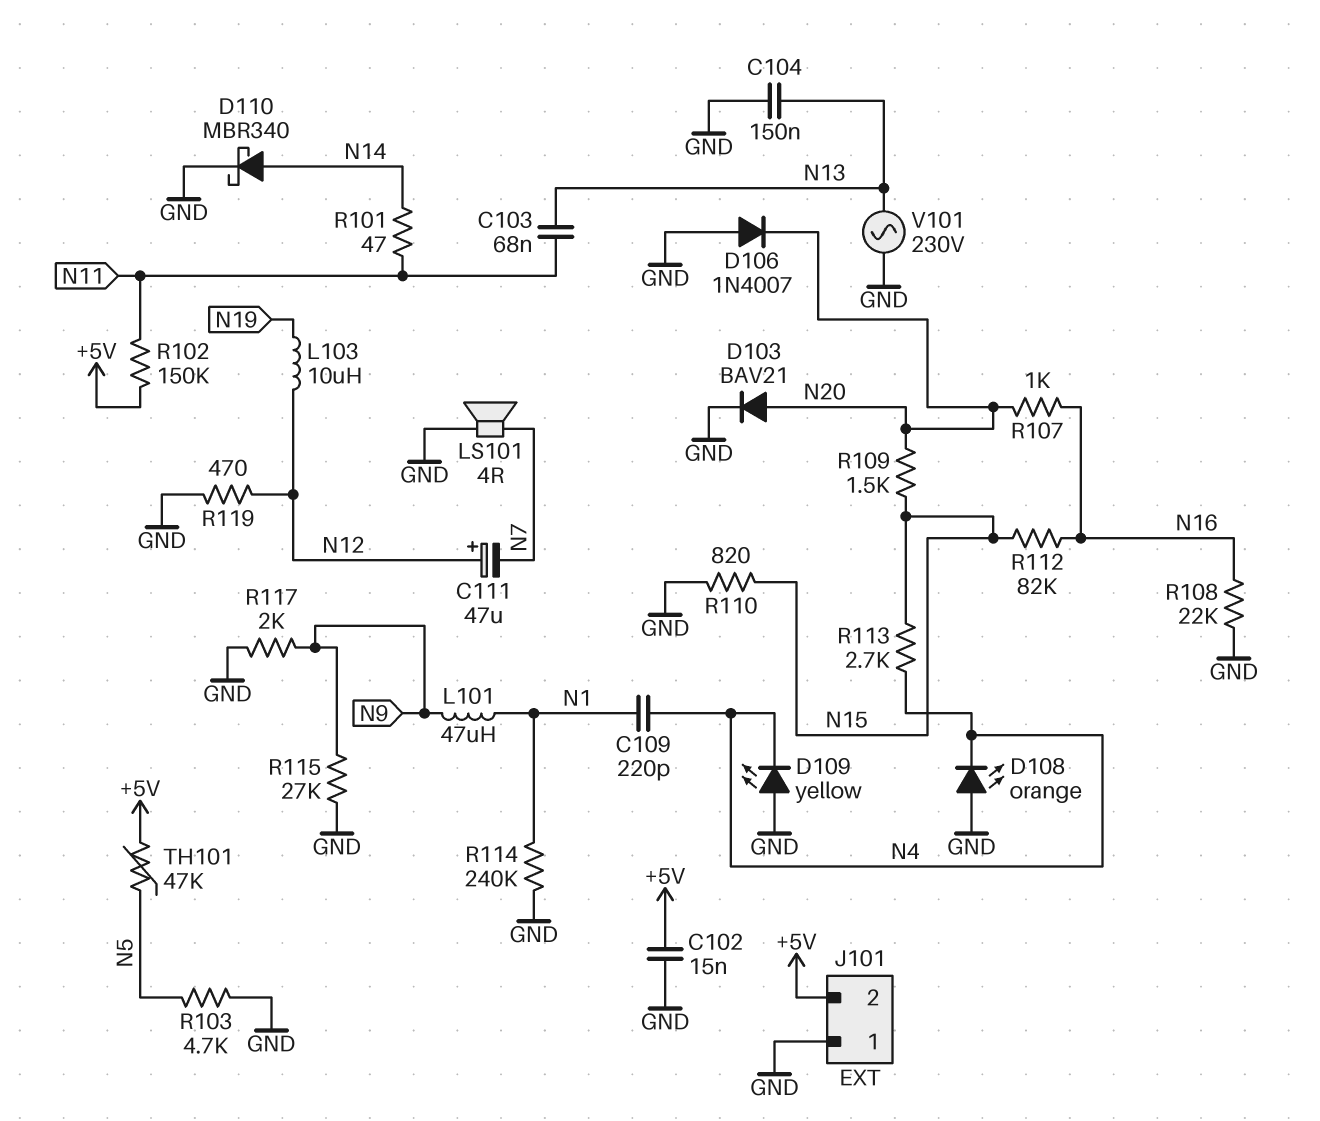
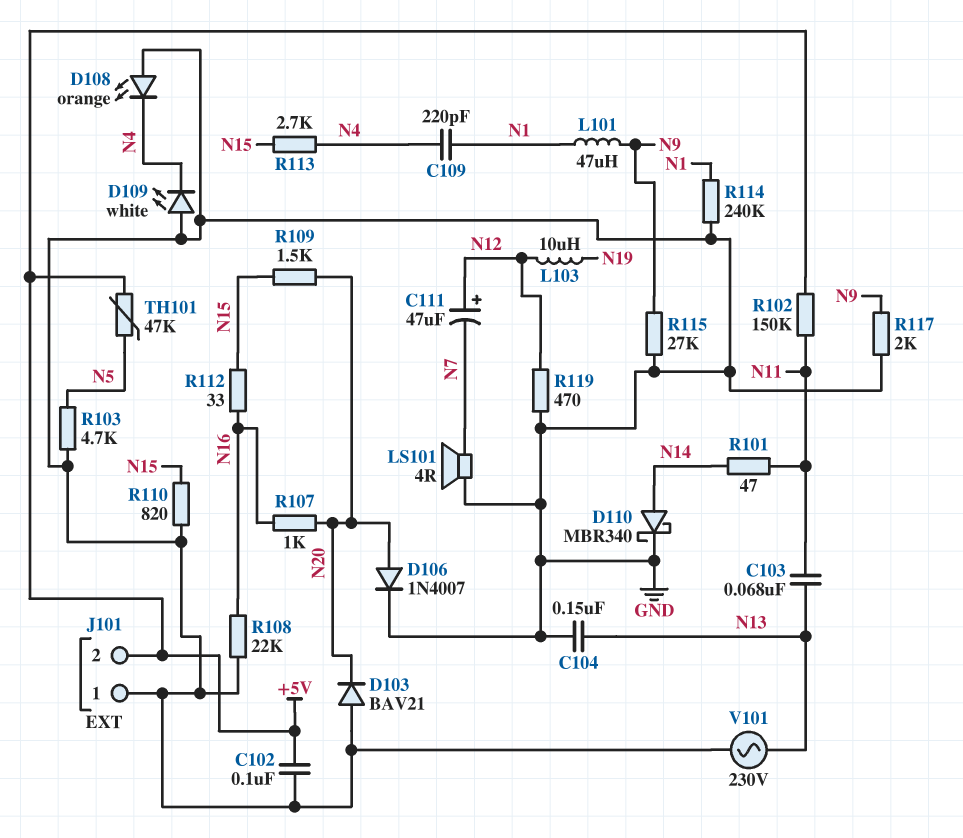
C102: 15nF (+5V, GND) -> 100nF (+5V, GND)
D103: diode BAV21 (A N20, K GND) -> diode BAV21 (A GND, K N20)
D106: diode 1N4007 (A GND, K N20) -> diode 1N4007 (A N20, K GND)
D109: LED yellow (A GND, K N4) -> LED white (A GND, K N4)
R112: 82k (N15, N16) -> 33 (N15, N16)

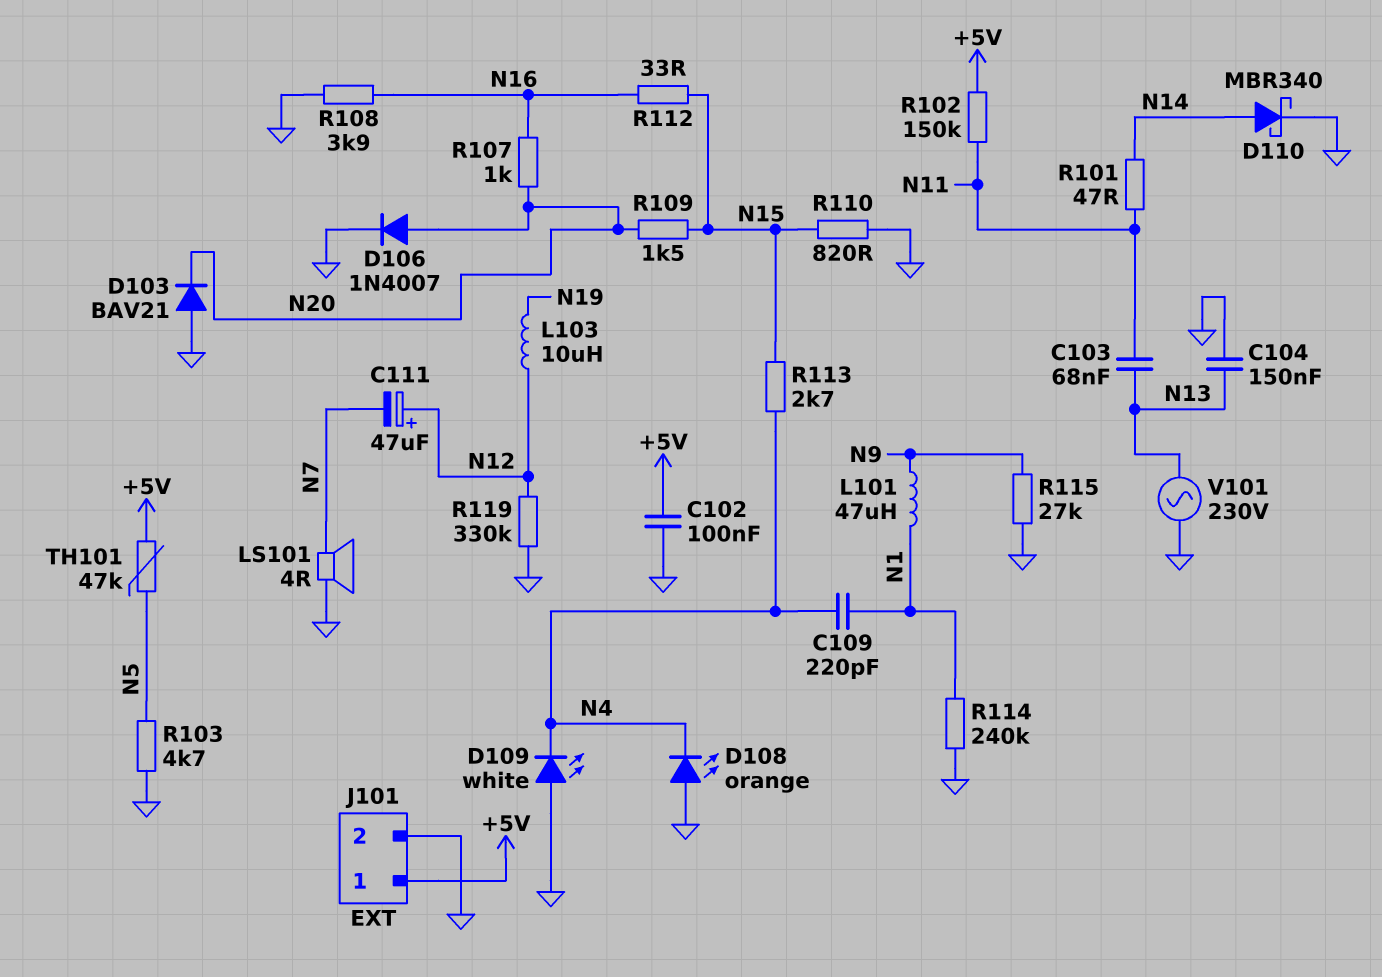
J101 pin 1: GND -> +5V
J101 pin 2: +5V -> GND
R108: 22k (GND, N16) -> 3.9k (GND, N16)
R117: 2k (GND, N9) -> none
R119: 470 (GND, N12) -> 330k (GND, N12)

